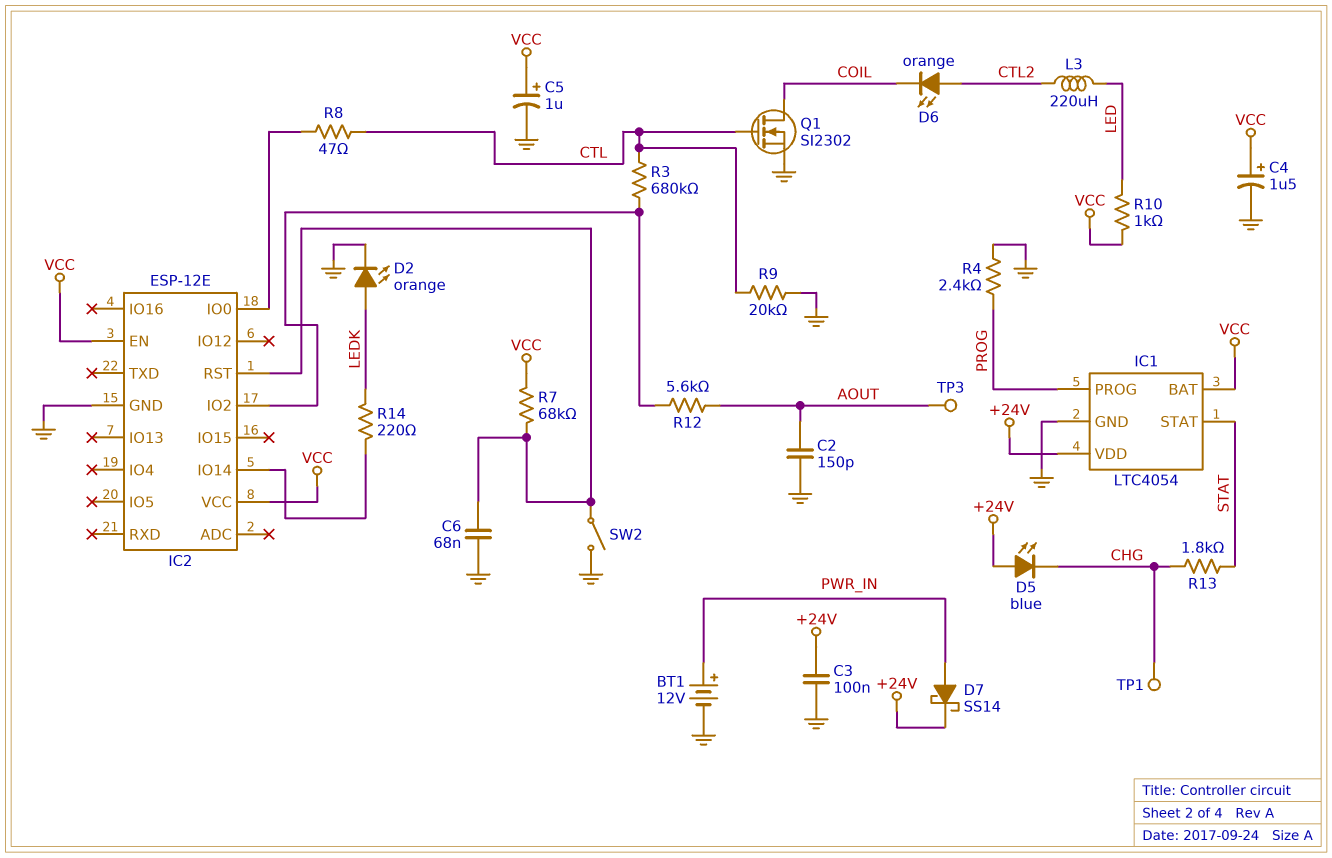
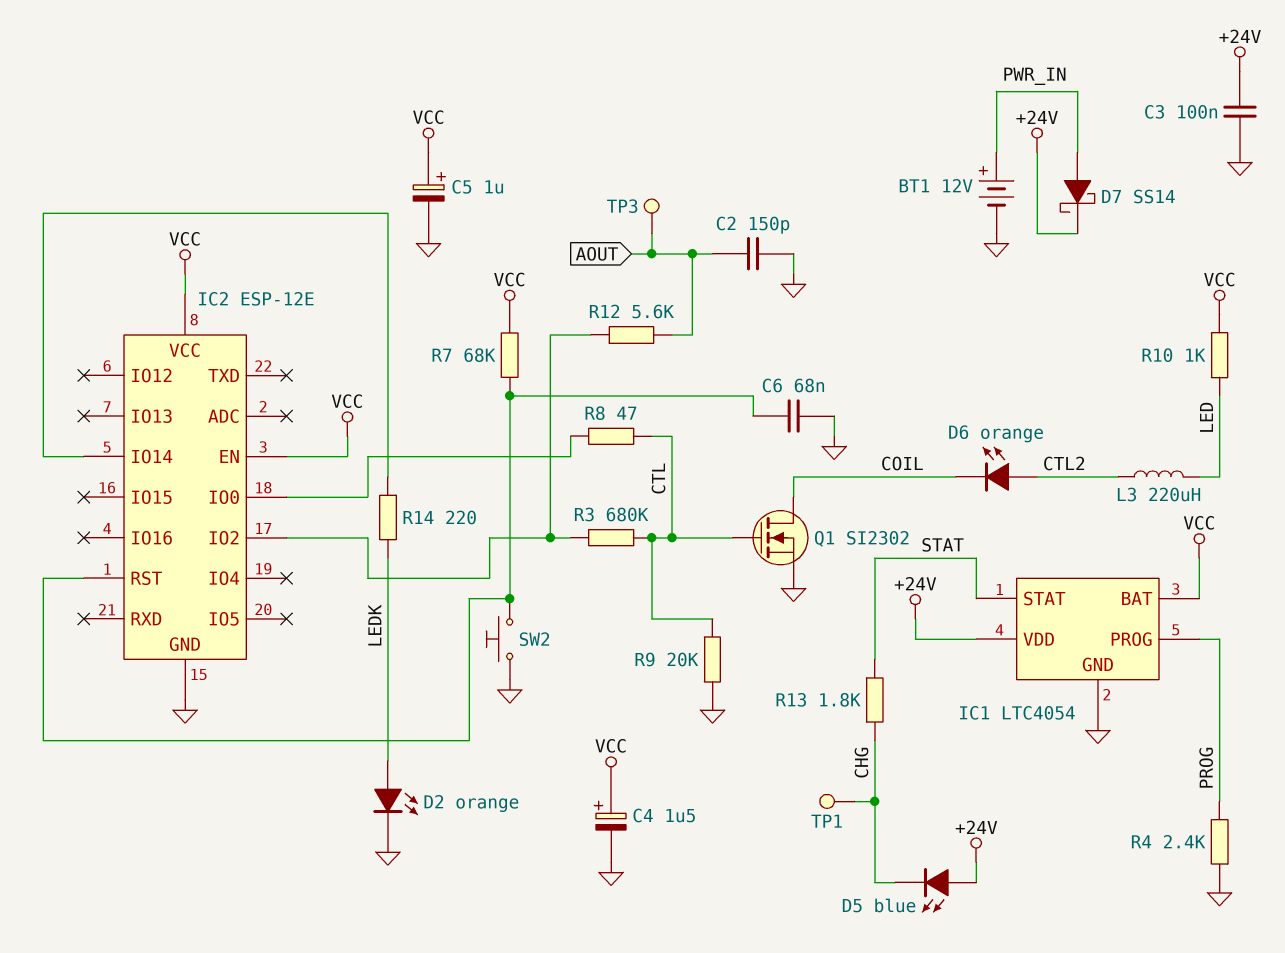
SW2: switch (GND, IC2/RST) -> button (GND, IC2/RST)

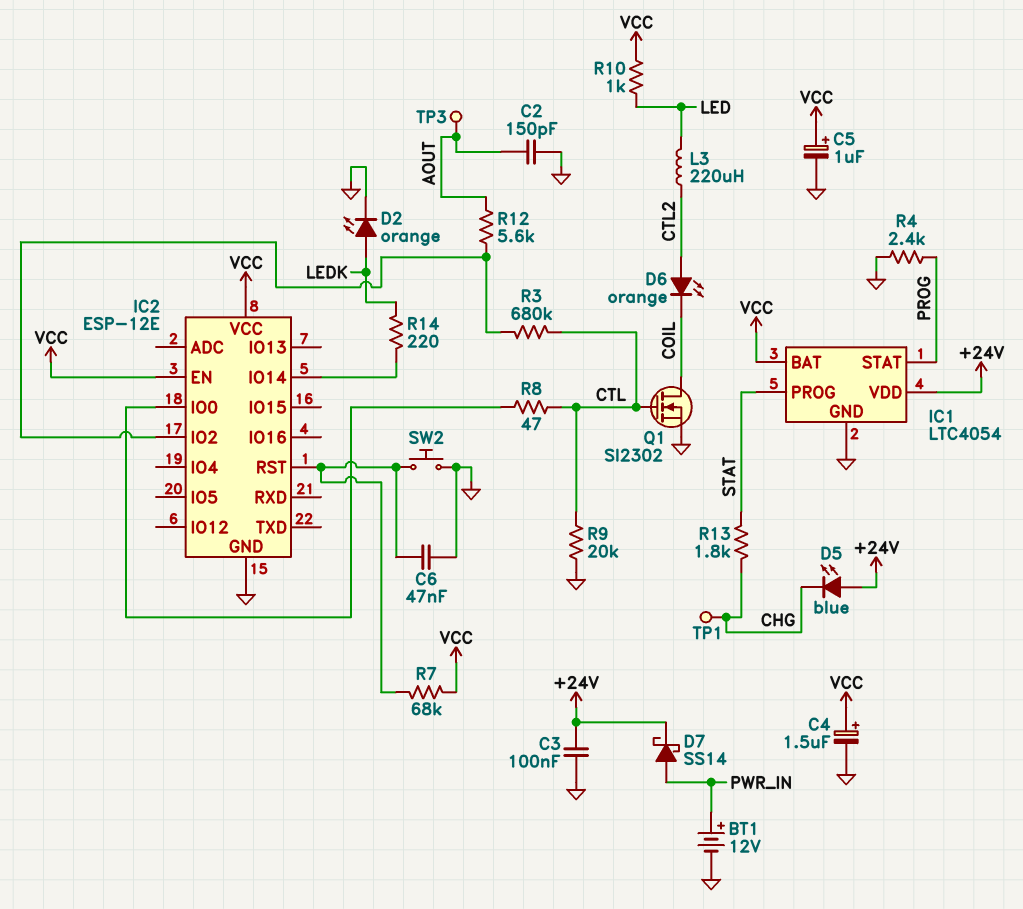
C6: 68nF (GND, IC2/RST) -> 47nF (GND, IC2/RST)
IC1 pin PROG: PROG -> STAT
IC1 pin STAT: STAT -> PROG

